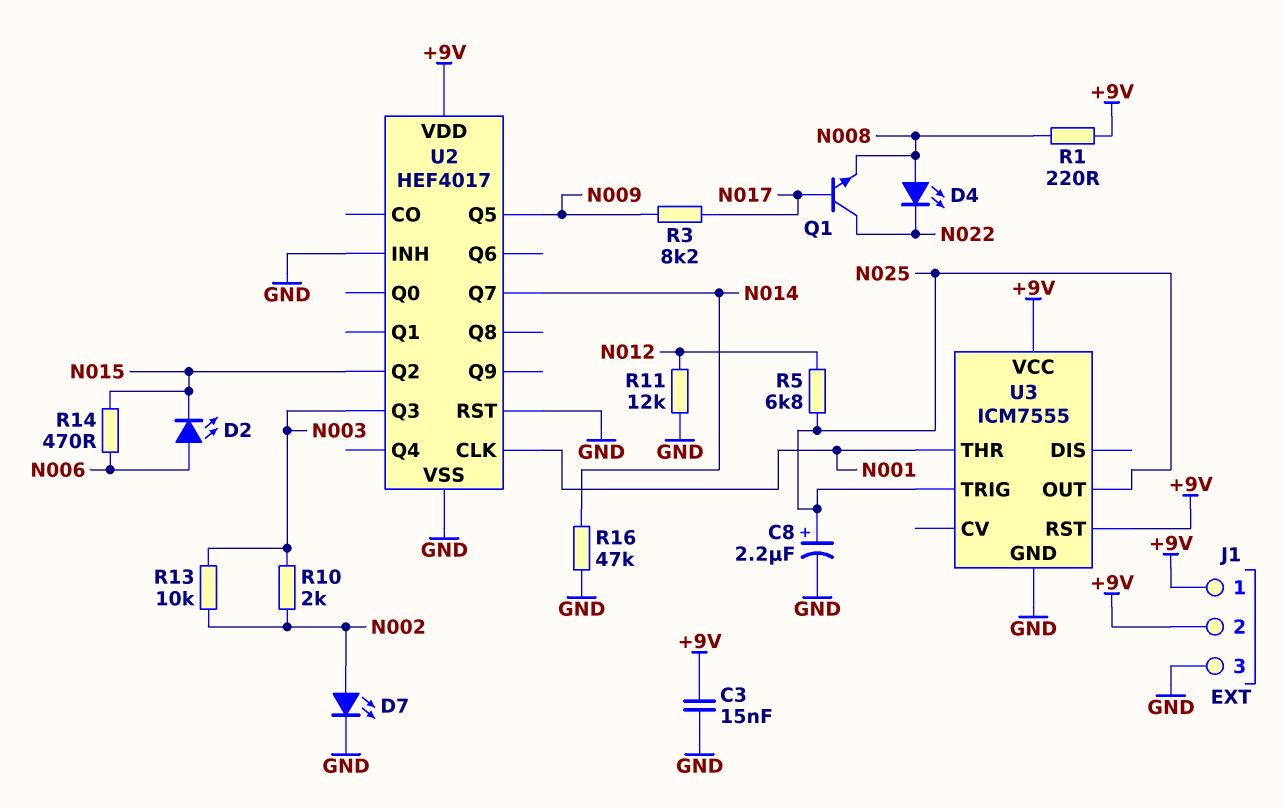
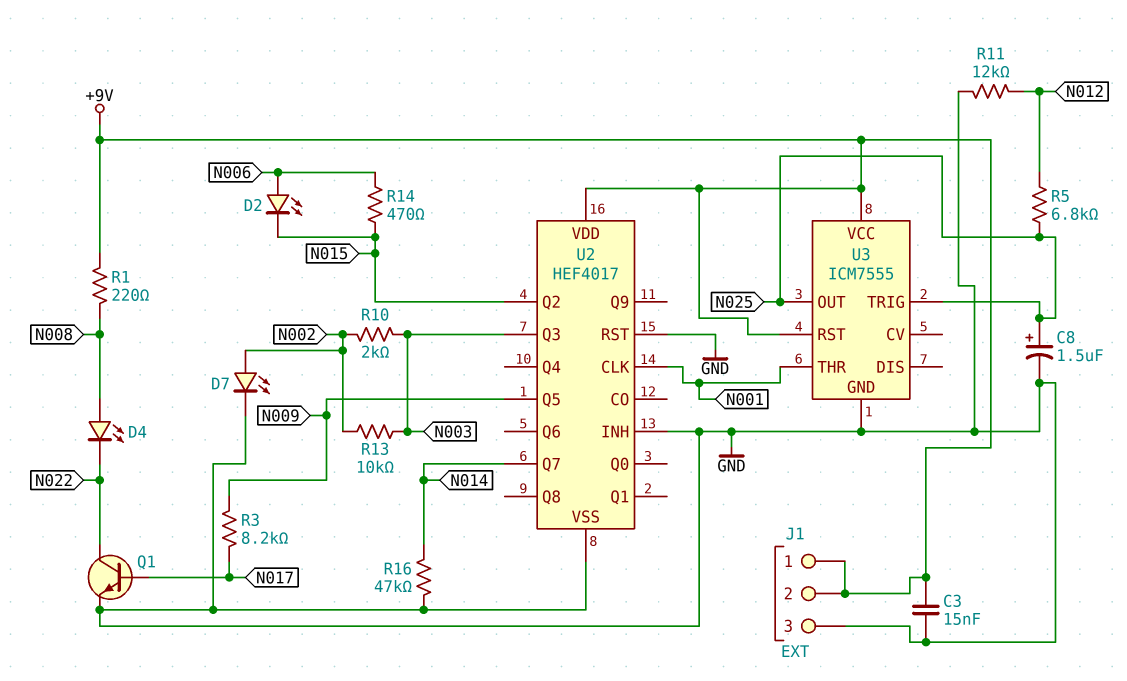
C8: 2.2uF (plus N025, minus GND) -> 1.5uF (plus N025, minus GND)
Q1: NPN (B N017, C N022, E N008) -> NPN (B N017, C N022, E GND)

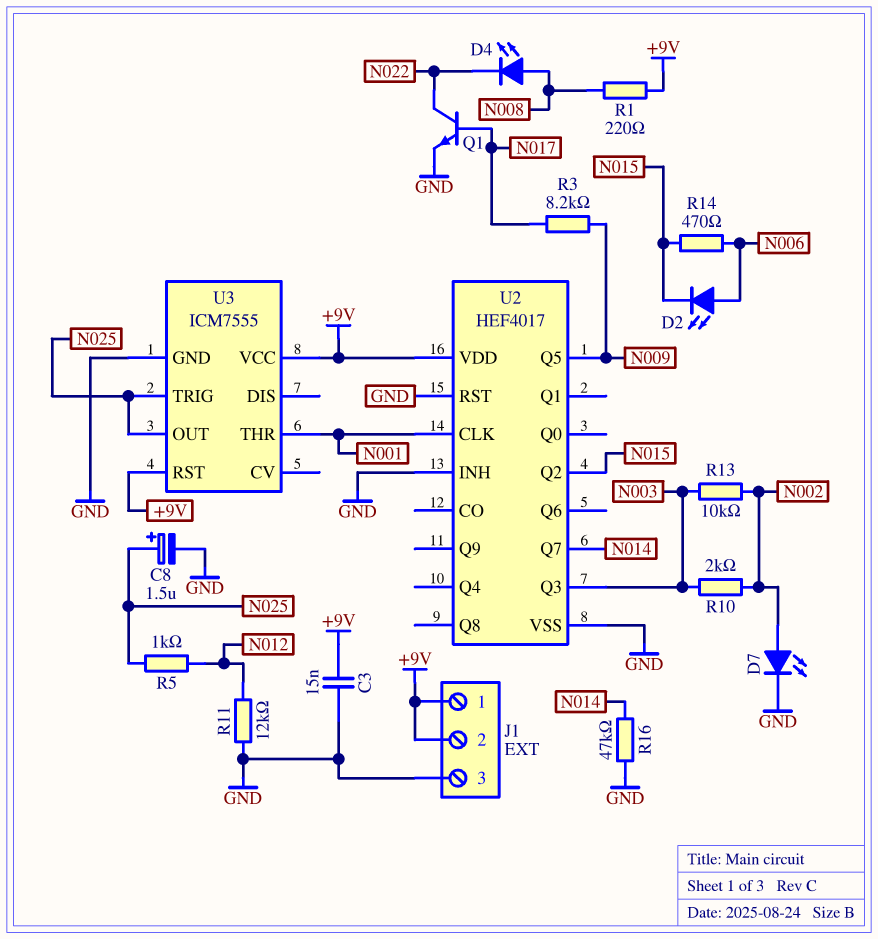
R5: 6.8k (N012, N025) -> 1k (N012, N025)

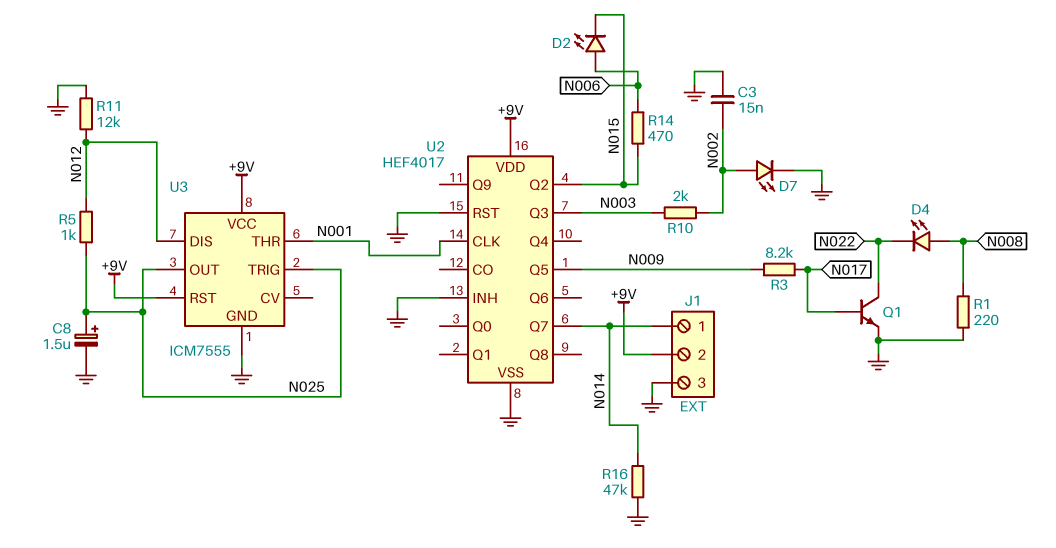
C3: 15nF (+9V, GND) -> 15nF (GND, N002)
J1 pin 1: +9V -> N014
R1: 220 (+9V, N008) -> 220 (GND, N008)
R13: 10k (N002, N003) -> none
U3 pin DIS: none -> N012

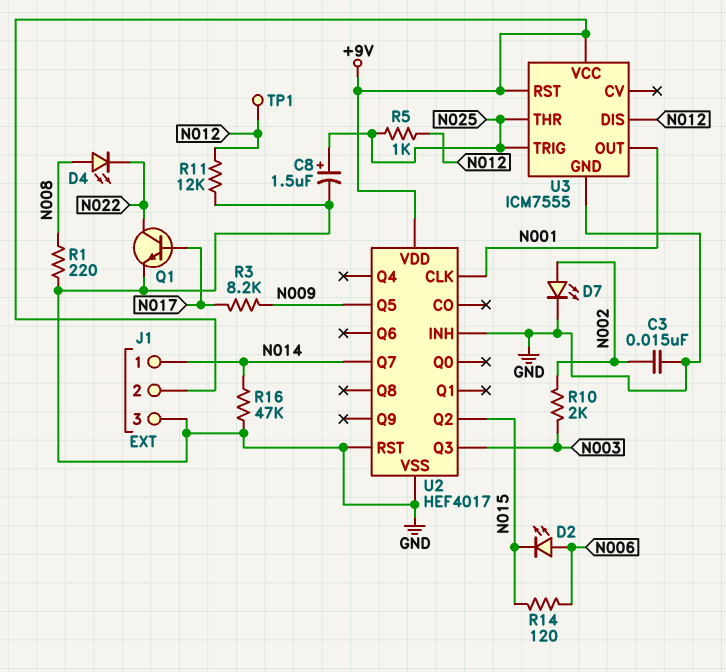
R14: 470 (N006, N015) -> 120 (N006, N015)
TP1: none -> test point (N012)
U3 pin OUT: N025 -> N001
U3 pin THR: N001 -> N025

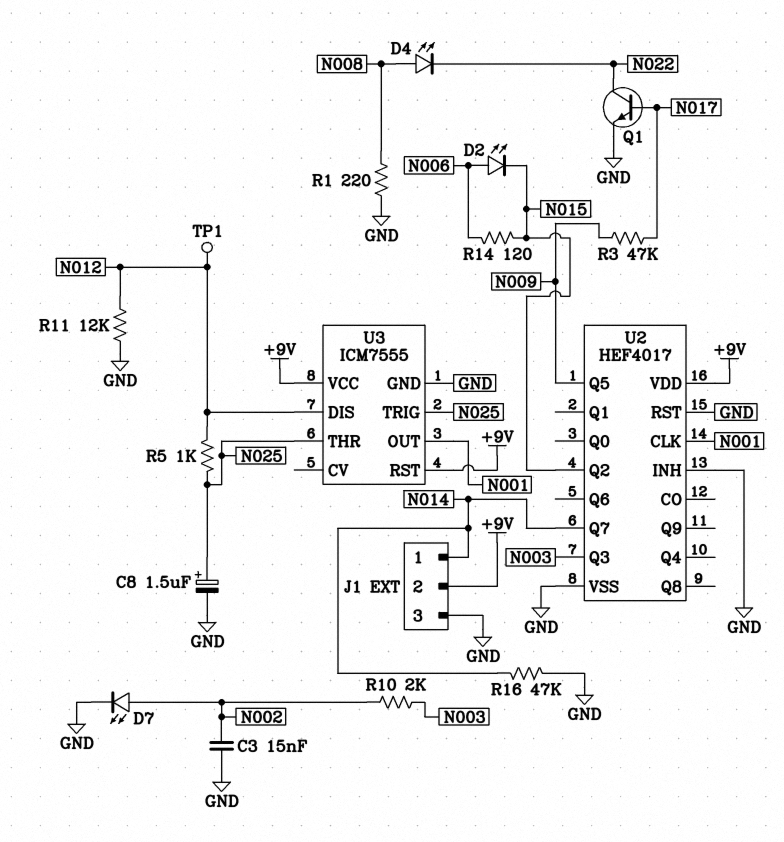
R3: 8.2k (N009, N017) -> 47k (N009, N017)

